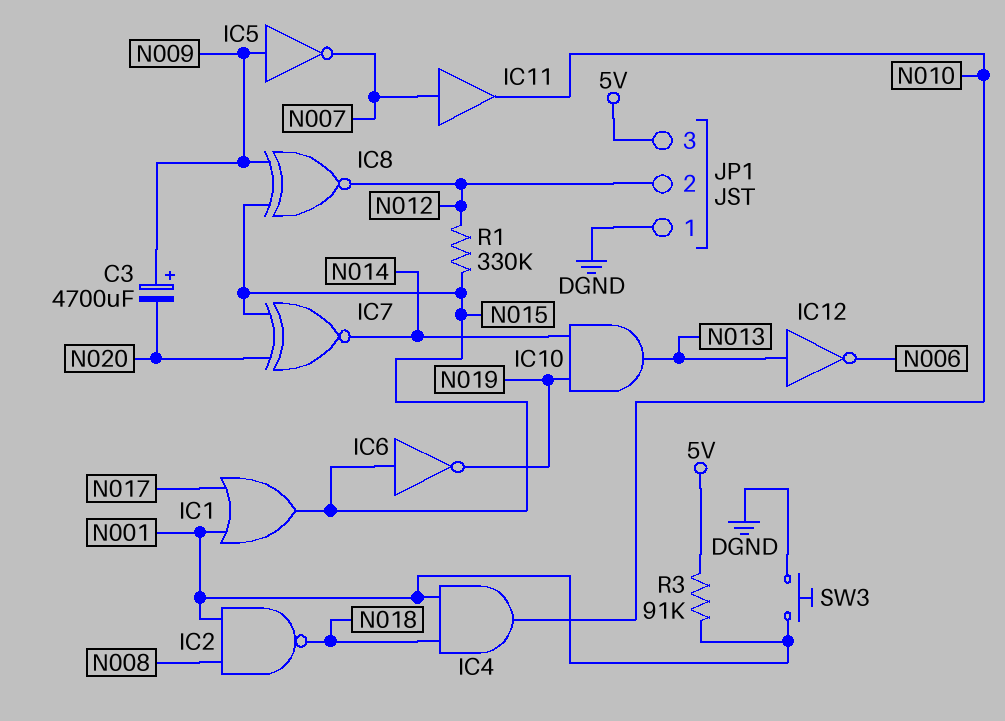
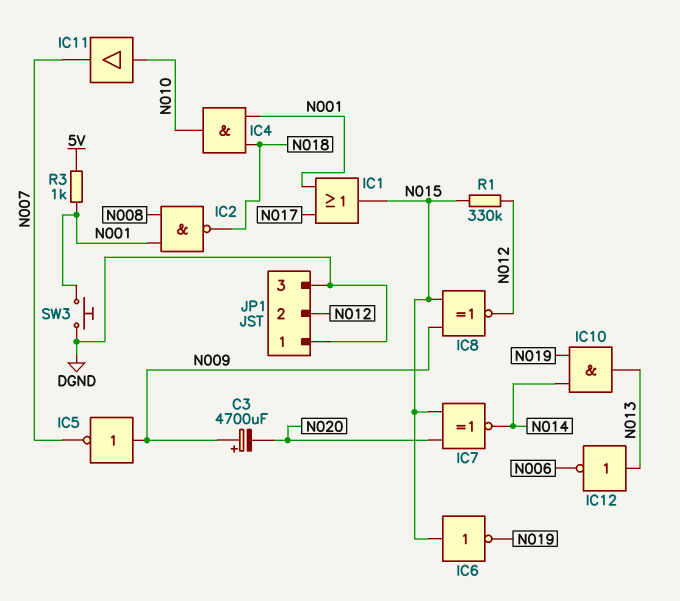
IC11: buffer (in N007, out N010) -> buffer (in N010, out N007)
JP1 pin 3: 5V -> DGND
R3: 91k (5V, N001) -> 1k (5V, N001)

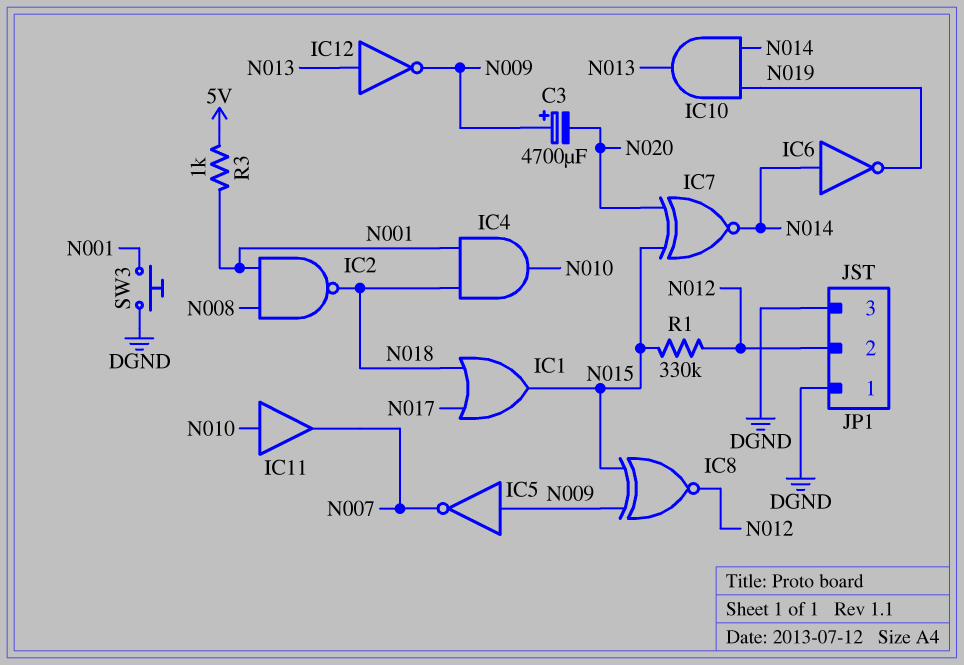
IC1: OR (in N001, in N017, out N015) -> OR (in N017, in N018, out N015)
IC6: NOT (in N015, out N019) -> NOT (in N014, out N019)
IC12: NOT (in N013, out N006) -> NOT (in N013, out N009)

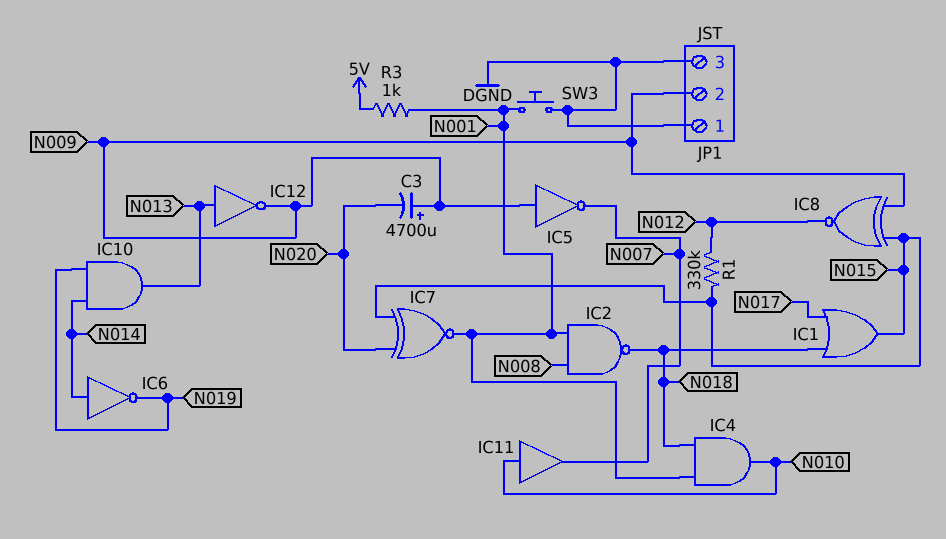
IC7: XNOR (in N015, in N020, out N014) -> XNOR (in N015, in N020, out N001)
JP1 pin 2: N012 -> N009

